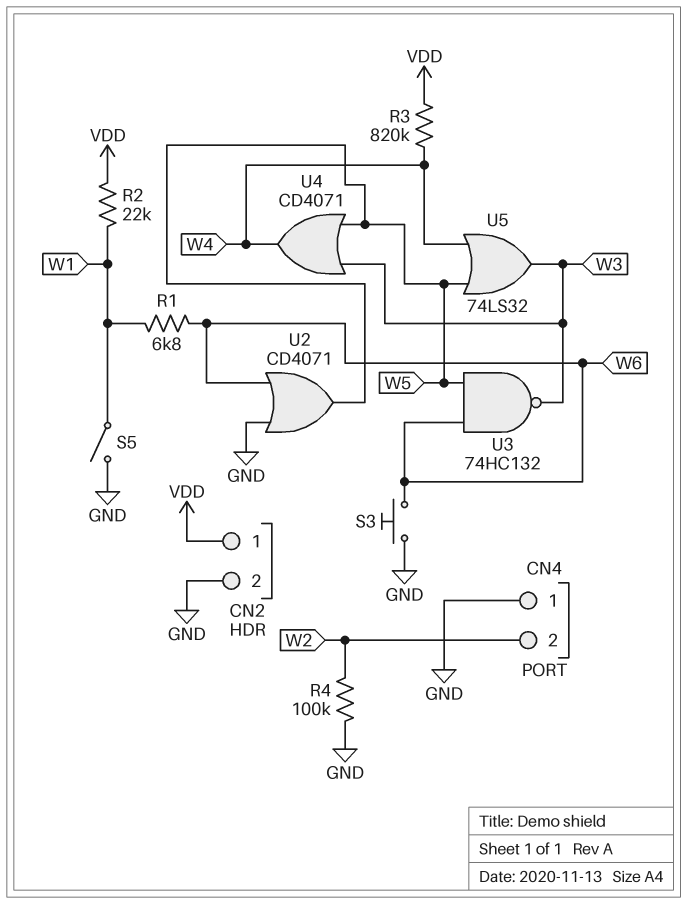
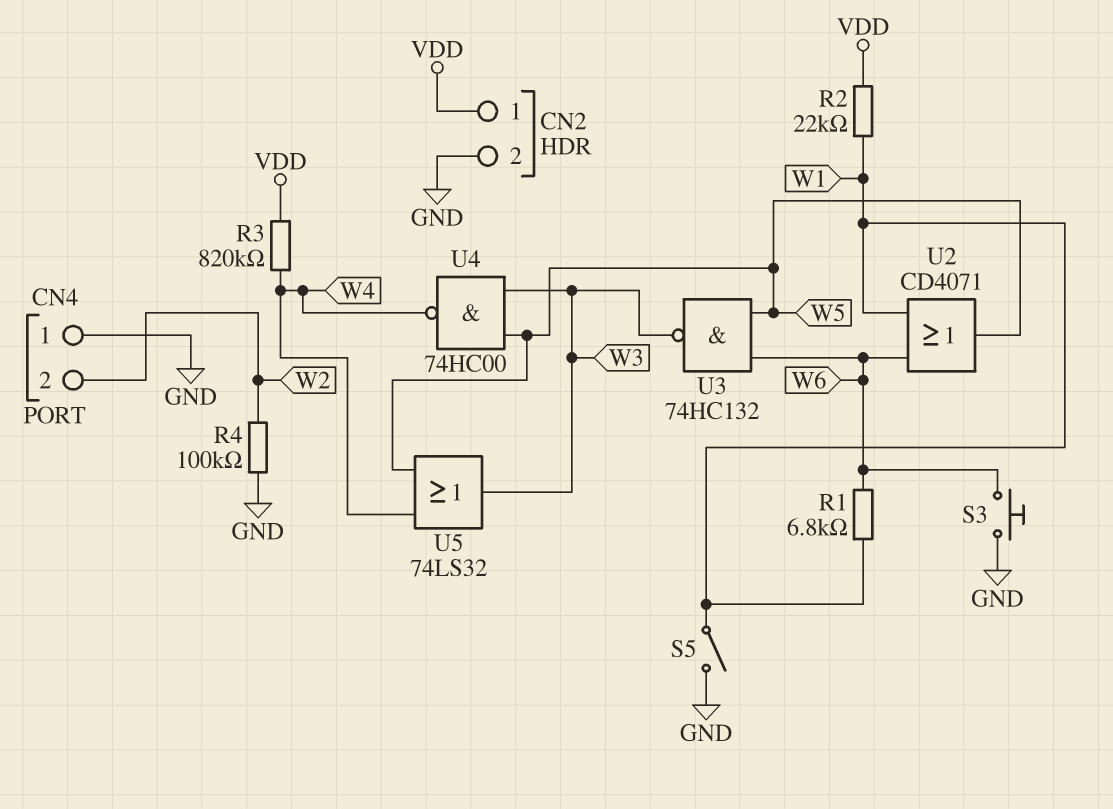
U2: OR CD4071 (in GND, in W6, out W5) -> OR CD4071 (in W1, in W6, out W5)
U4: OR CD4071 (in W3, in W5, out W4) -> NAND 74HC00 (in W3, in W5, out W4)

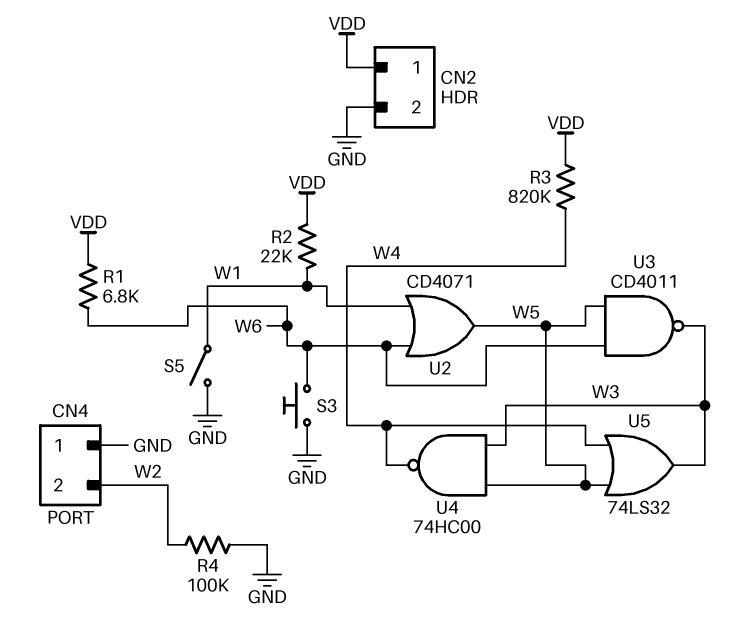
R1: 6.8k (W1, W6) -> 6.8k (VDD, W6)
U3: NAND 74HC132 (in W5, in W6, out W3) -> NAND CD4011 (in W5, in W6, out W3)

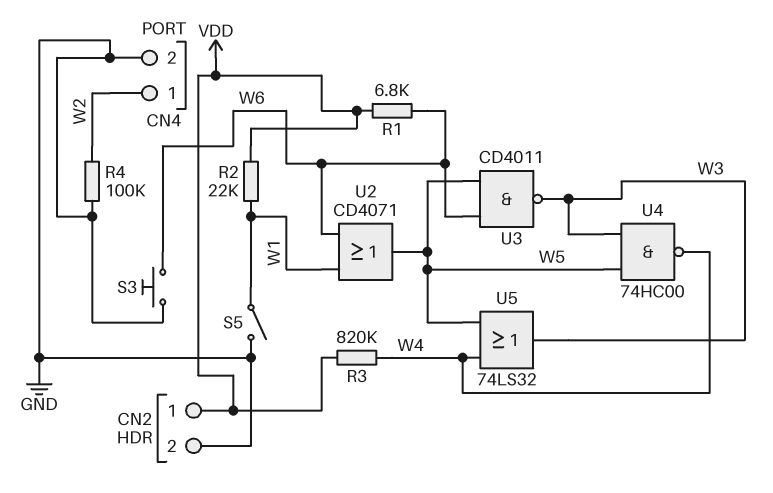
CN4 pin 1: GND -> W2
CN4 pin 2: W2 -> GND

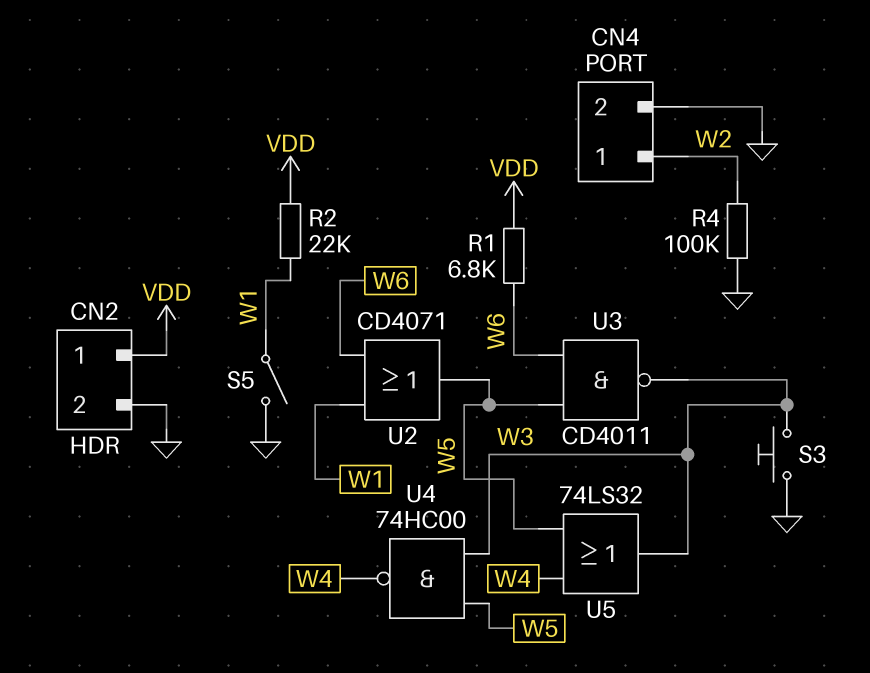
R3: 820k (VDD, W4) -> none
S3: button (GND, W6) -> button (GND, W3)

